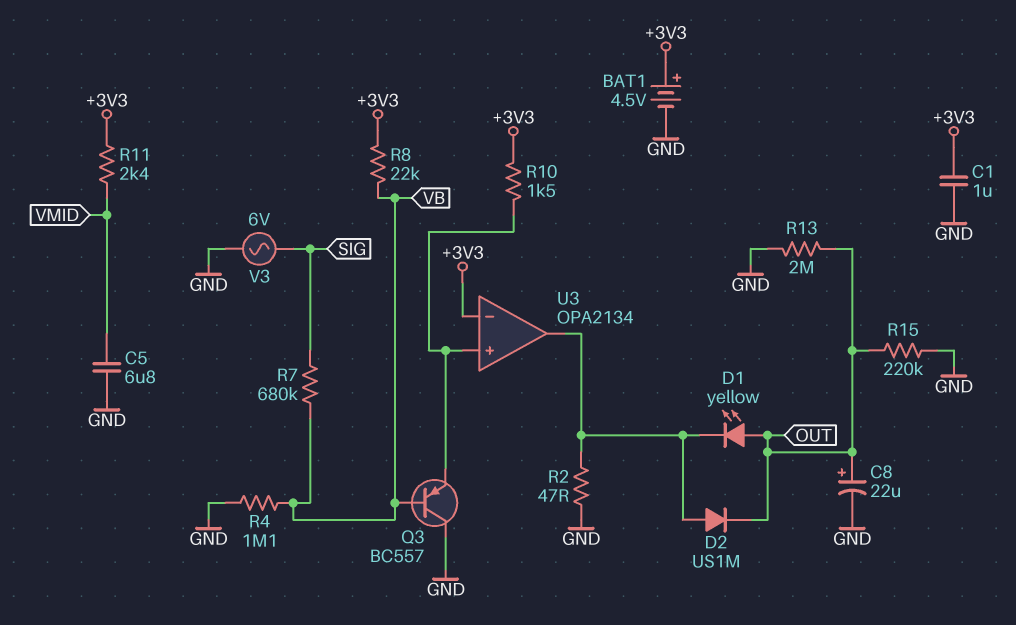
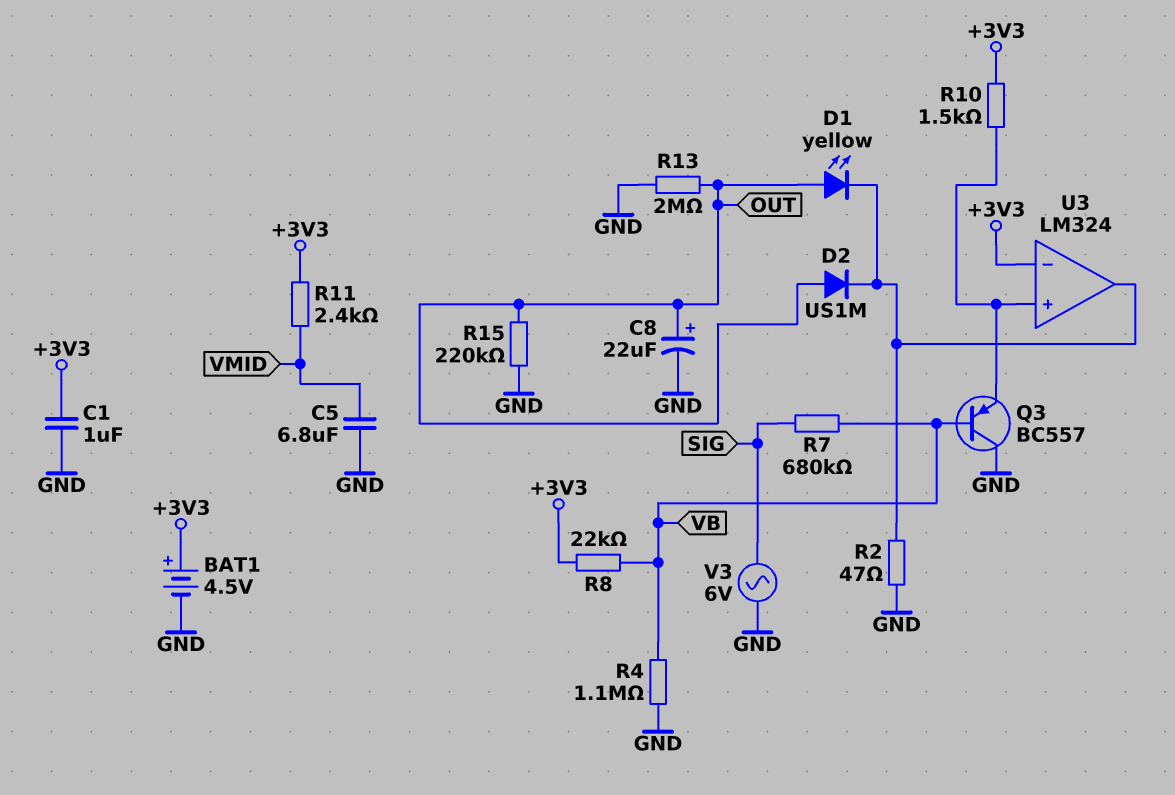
D2: diode US1M (A U3/out, K OUT) -> diode US1M (A OUT, K U3/out)
U3: OPA2134 -> LM324

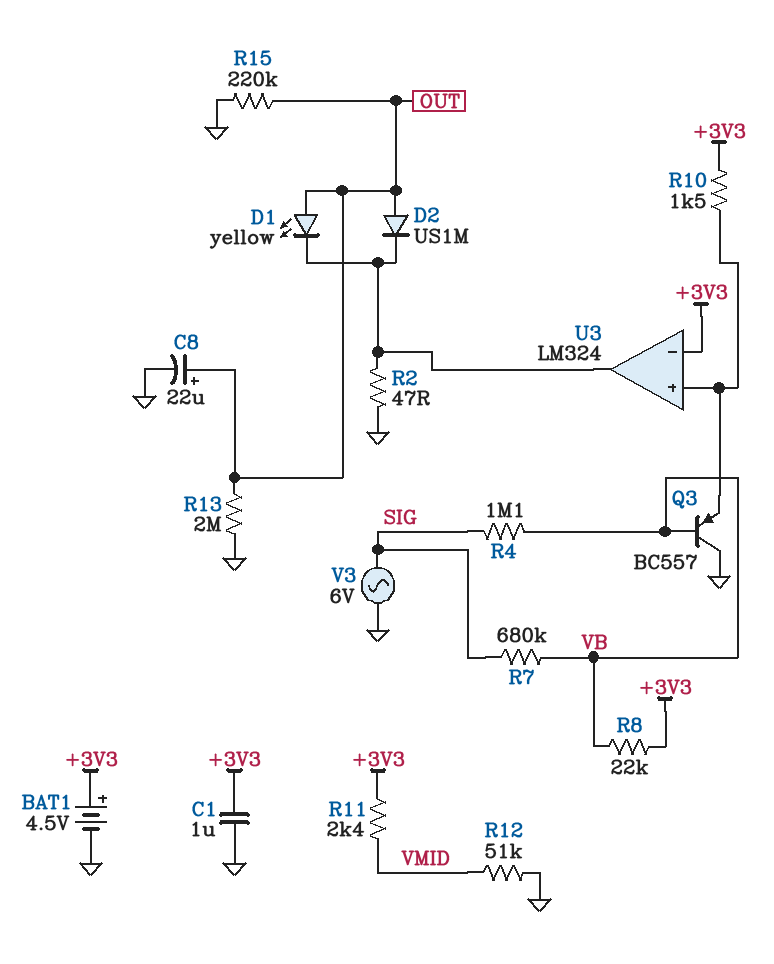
C5: 6.8uF (GND, VMID) -> none
R4: 1.1M (GND, VB) -> 1.1M (SIG, VB)
R12: none -> 51k (GND, VMID)

